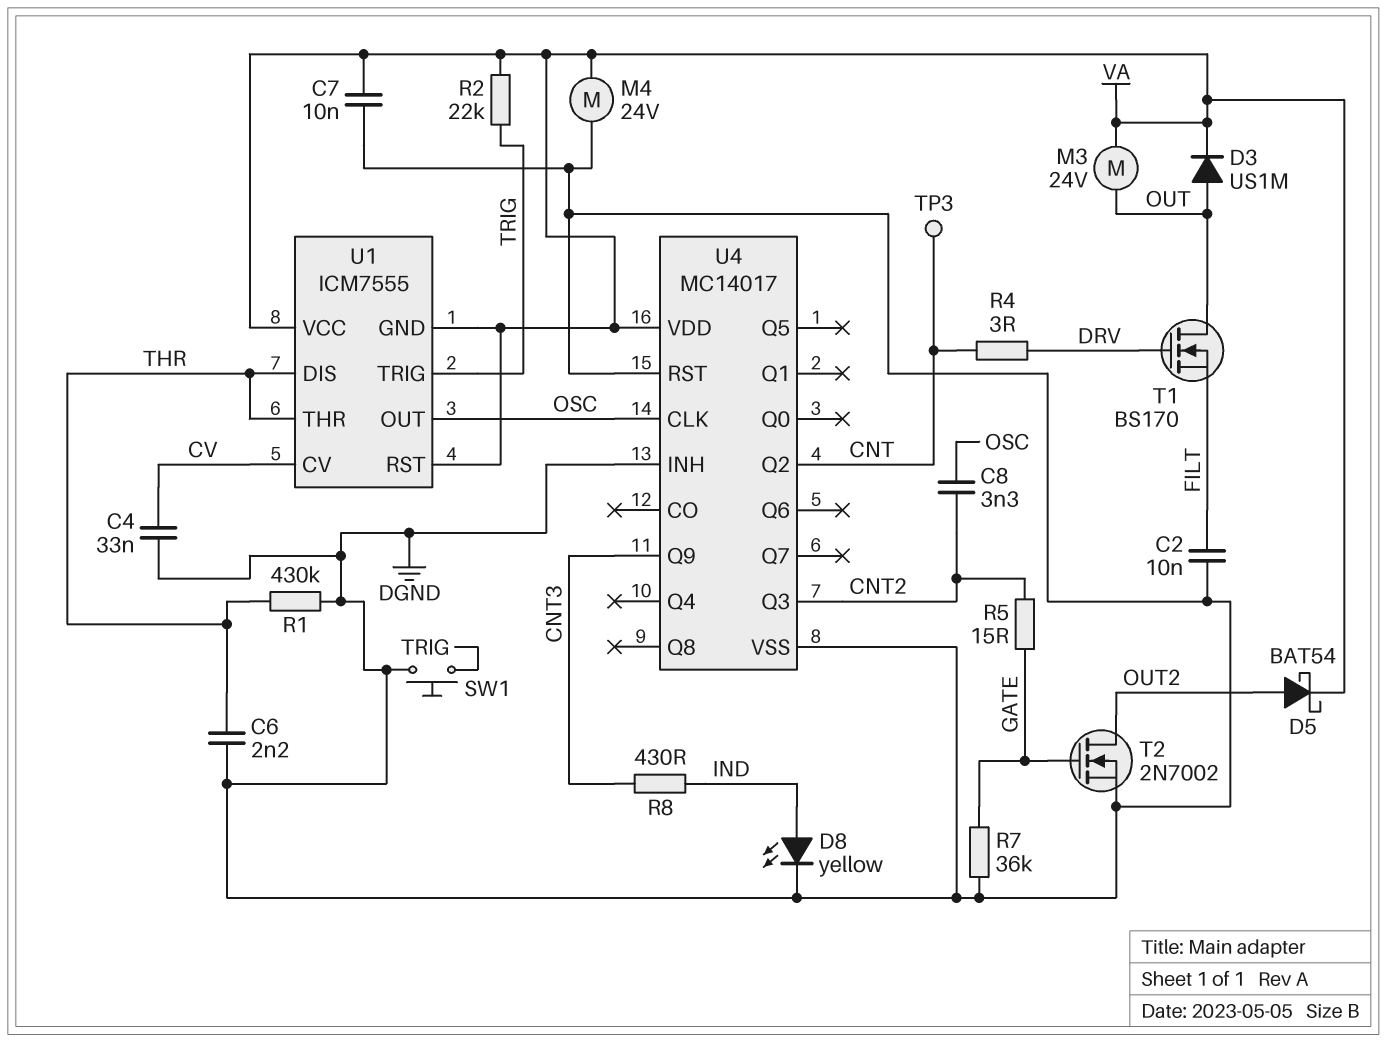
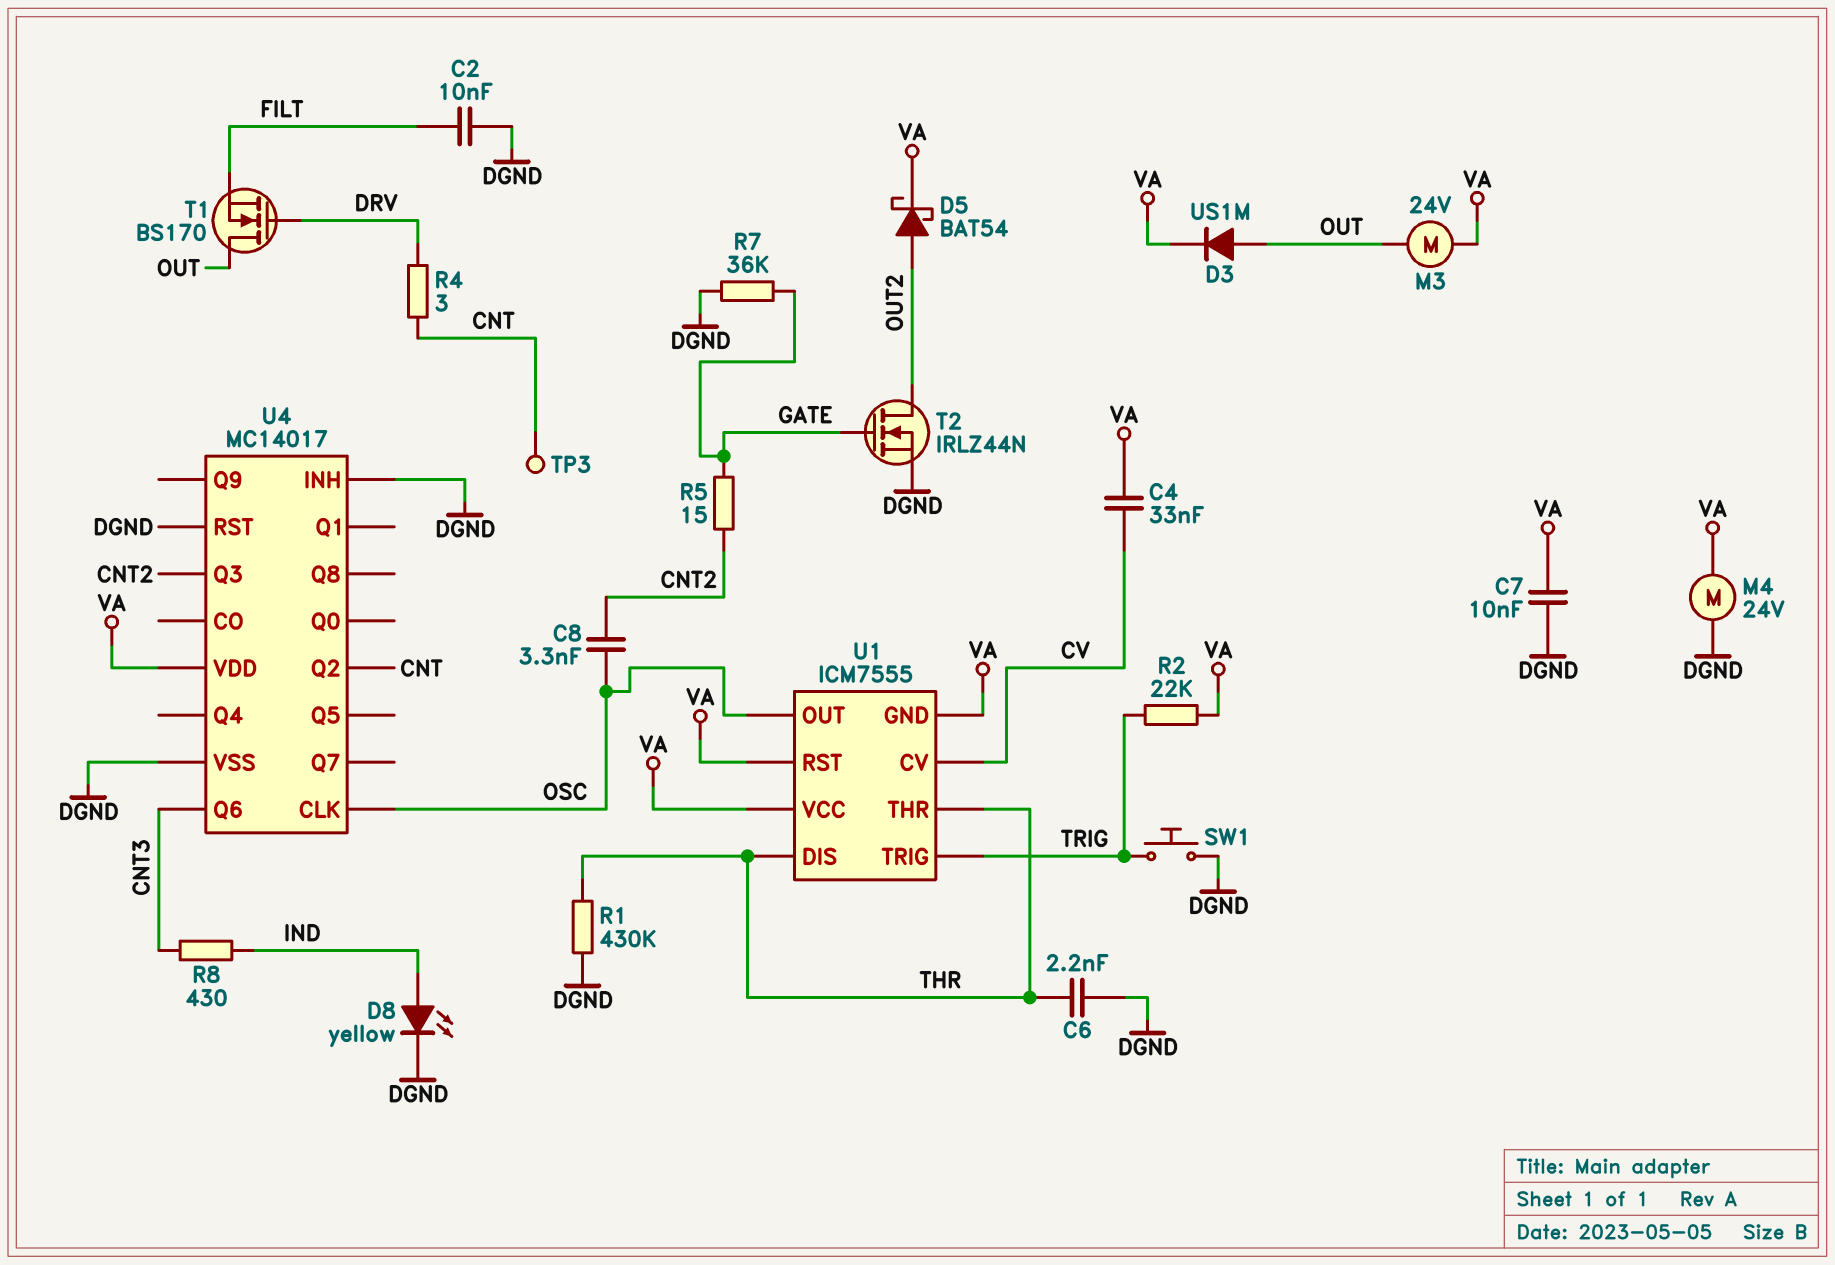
C4: 33nF (CV, DGND) -> 33nF (CV, VA)
T2: NMOS 2N7002 (G GATE, D OUT2, S DGND) -> NMOS IRLZ44N (G GATE, D OUT2, S DGND)
U4 pin Q6: none -> CNT3
U4 pin Q9: CNT3 -> none

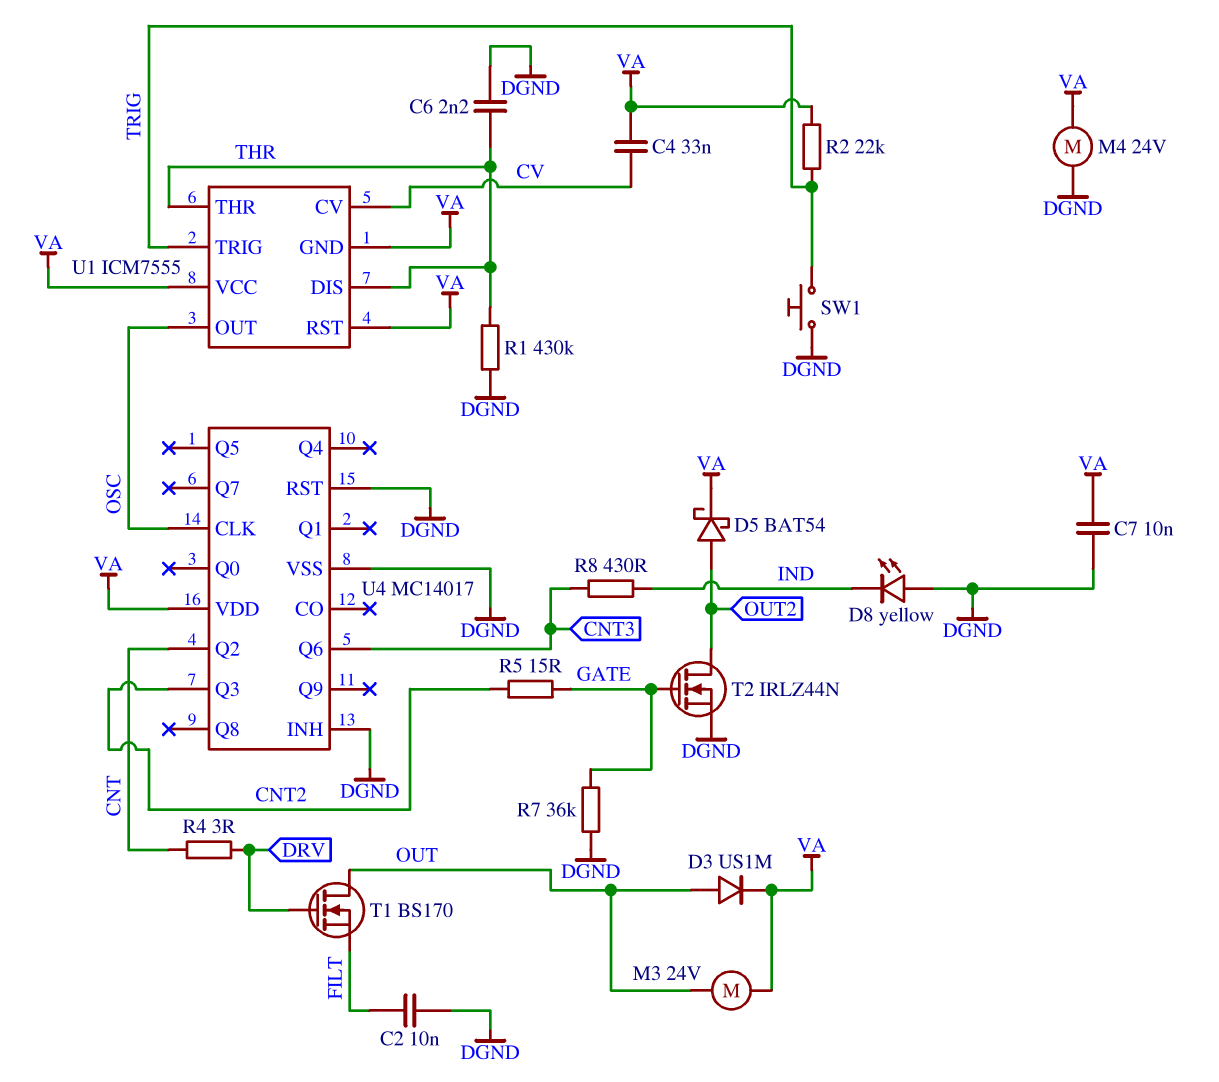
C8: 3.3nF (CNT2, OSC) -> none
D8: LED yellow (A IND, K DGND) -> LED yellow (A DGND, K IND)
TP3: test point (CNT) -> none

